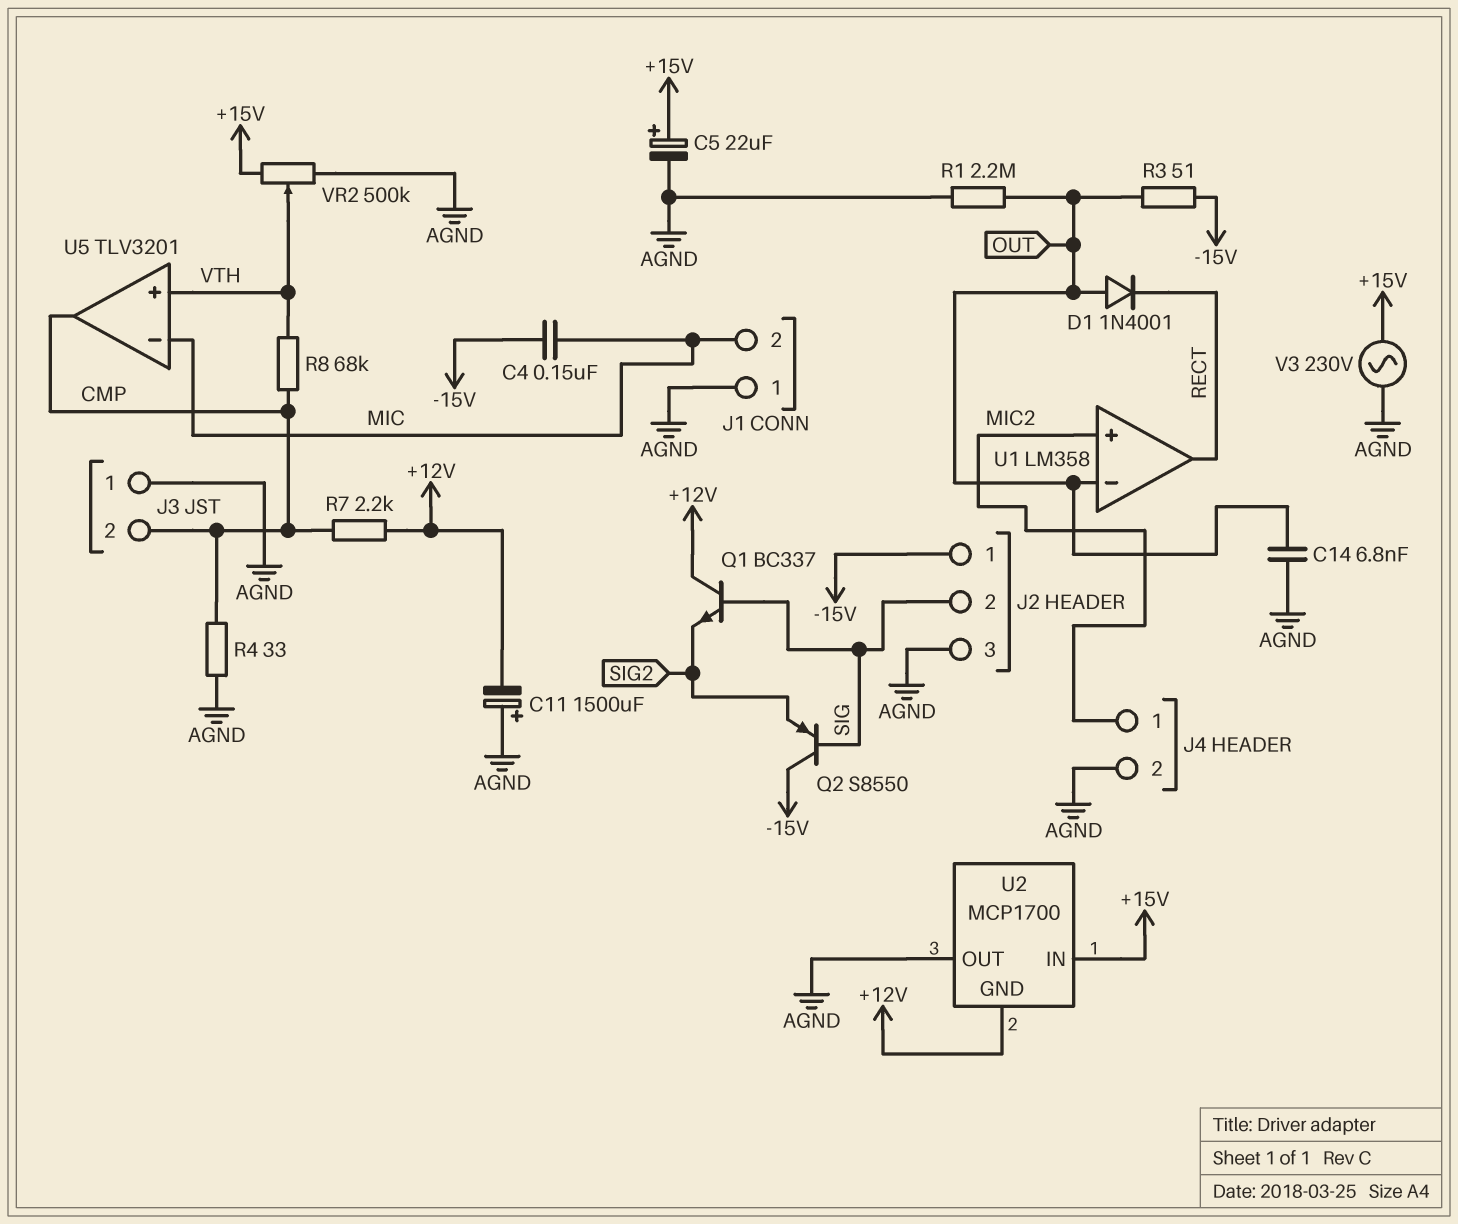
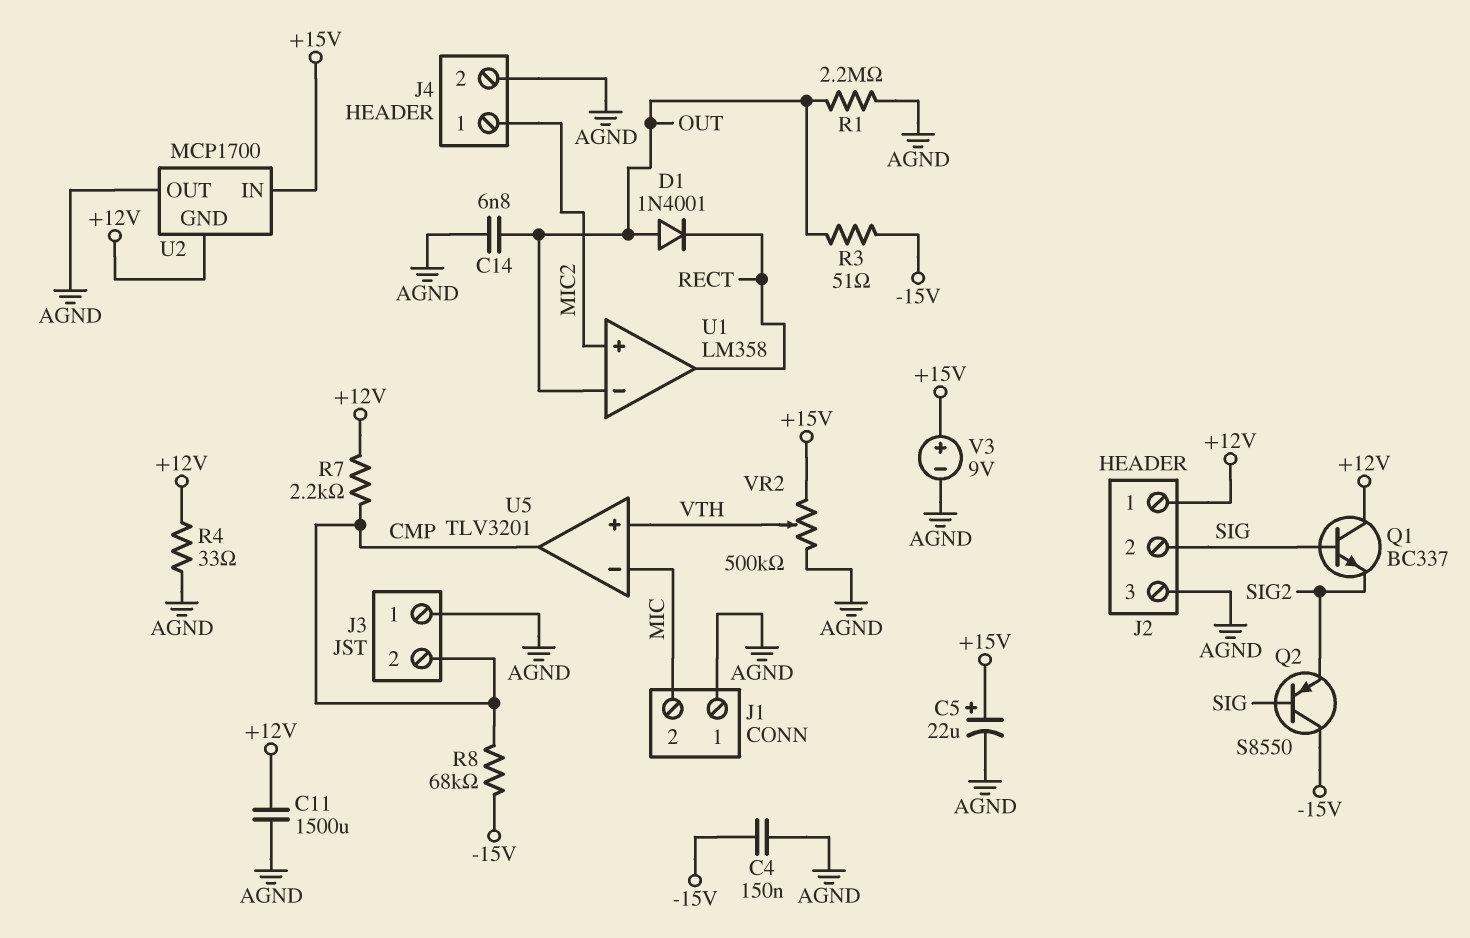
C4: 150nF (-15V, MIC) -> 150nF (-15V, AGND)
C11: 1500uF (plus AGND, minus +12V) -> 1500uF (+12V, AGND)
J2 pin 1: -15V -> +12V
R4: 33 (AGND, CMP) -> 33 (+12V, AGND)
R8: 68k (CMP, VTH) -> 68k (-15V, CMP)
V3: AC 230V (+15V, AGND) -> 9V (plus +15V, minus AGND)

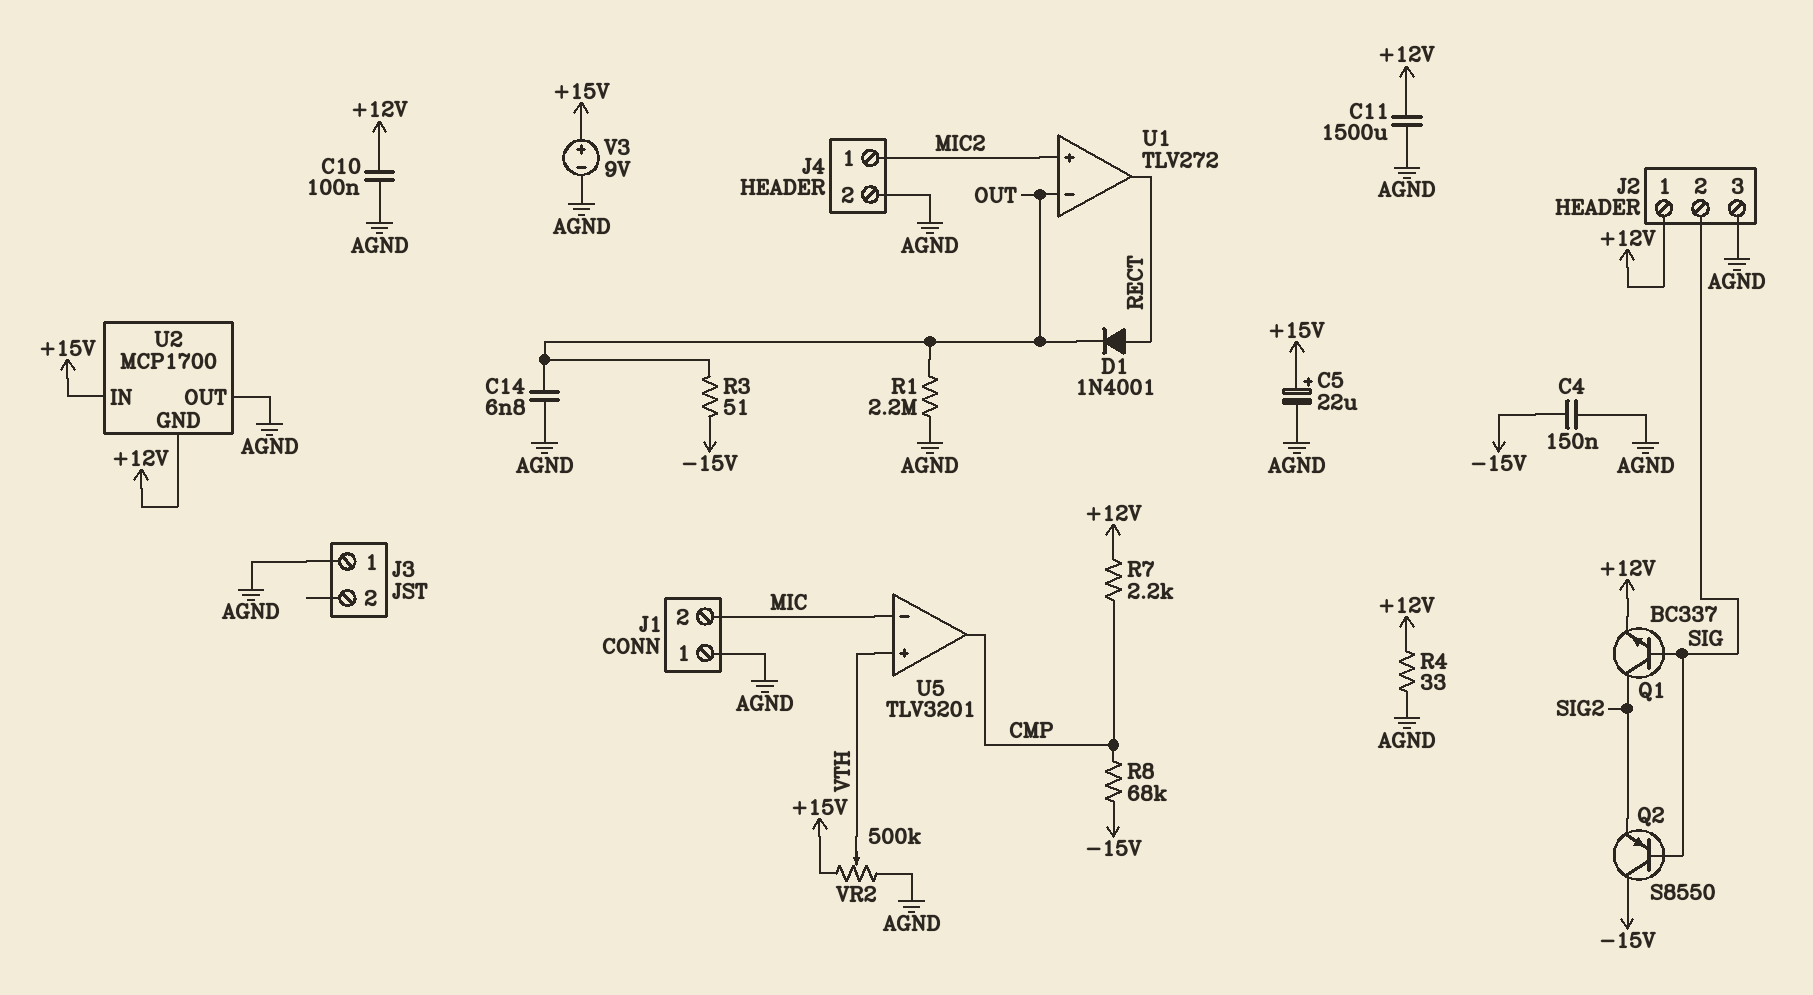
C10: none -> 100nF (+12V, AGND)
D1: diode 1N4001 (A OUT, K RECT) -> diode 1N4001 (A RECT, K OUT)
J3 pin 2: CMP -> none
Q1: NPN BC337 (B SIG, C +12V, E SIG2) -> NPN BC337 (B SIG, C SIG2, E +12V)
U1: LM358 -> TLV272

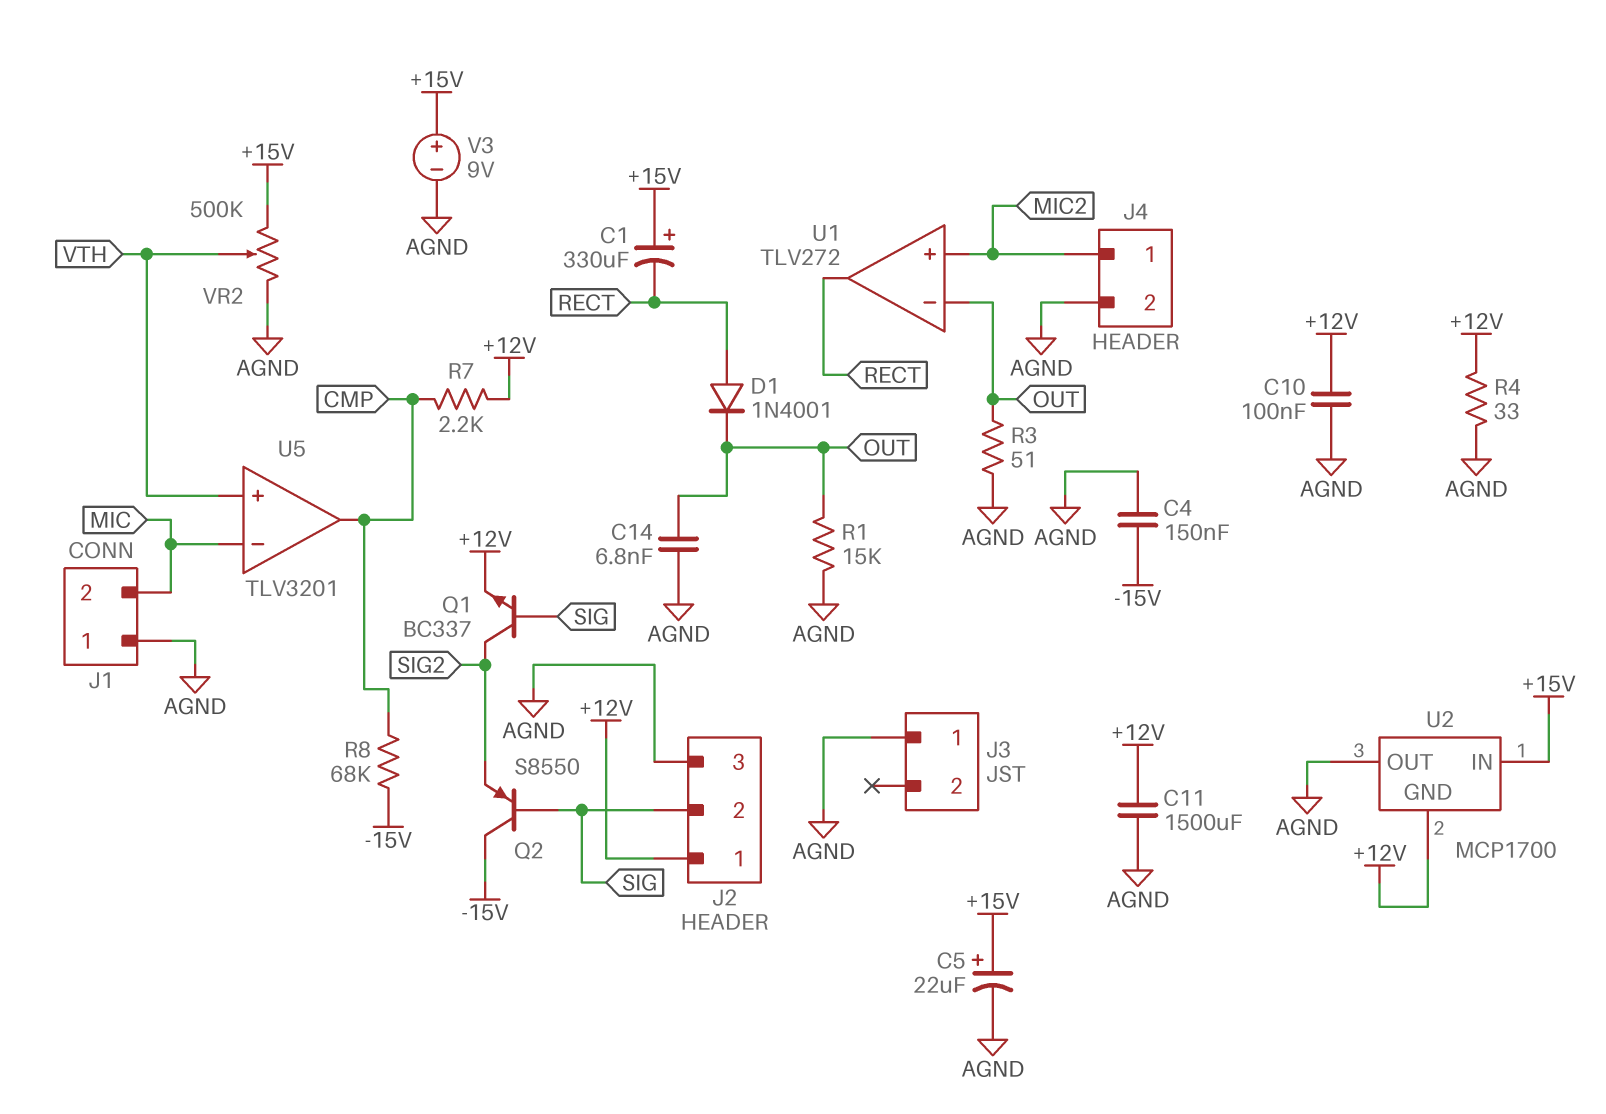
C1: none -> 330uF (plus +15V, minus RECT)
R1: 2.2M (AGND, OUT) -> 15k (AGND, OUT)
R3: 51 (-15V, OUT) -> 51 (AGND, OUT)

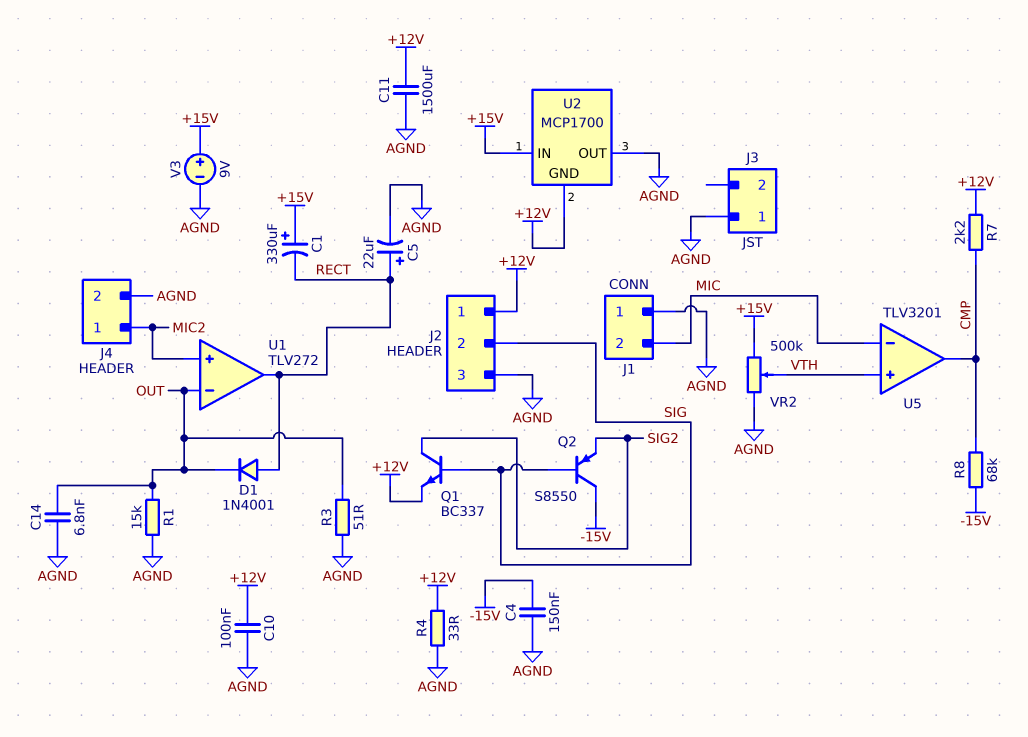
C5: 22uF (plus +15V, minus AGND) -> 22uF (plus RECT, minus AGND)

